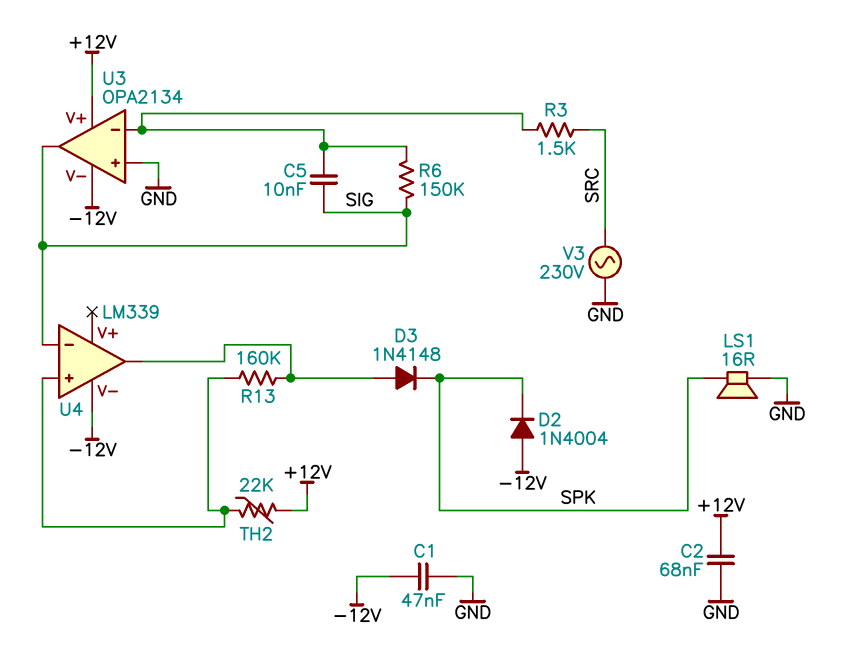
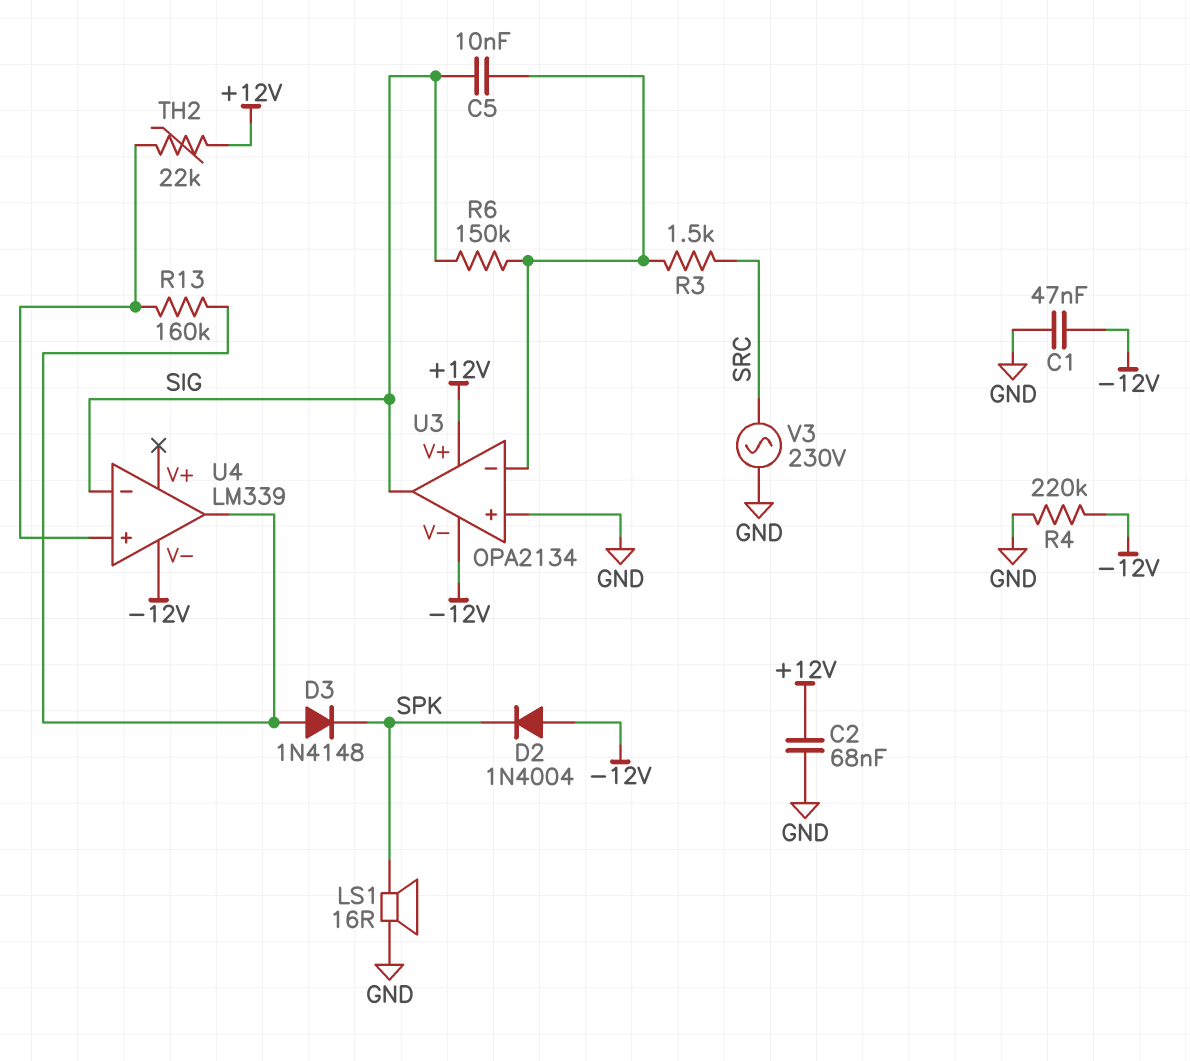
R4: none -> 220k (-12V, GND)

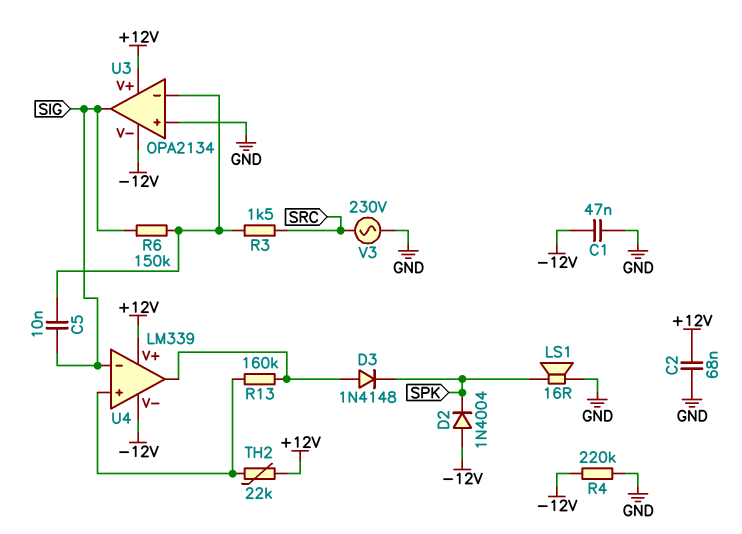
U4 pin V+: none -> +12V

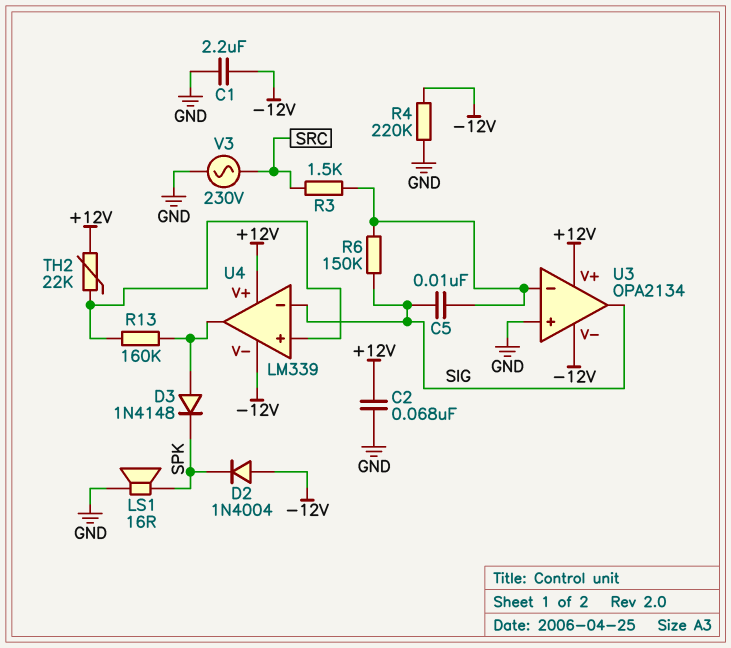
C1: 47nF (-12V, GND) -> 2.2uF (-12V, GND)

